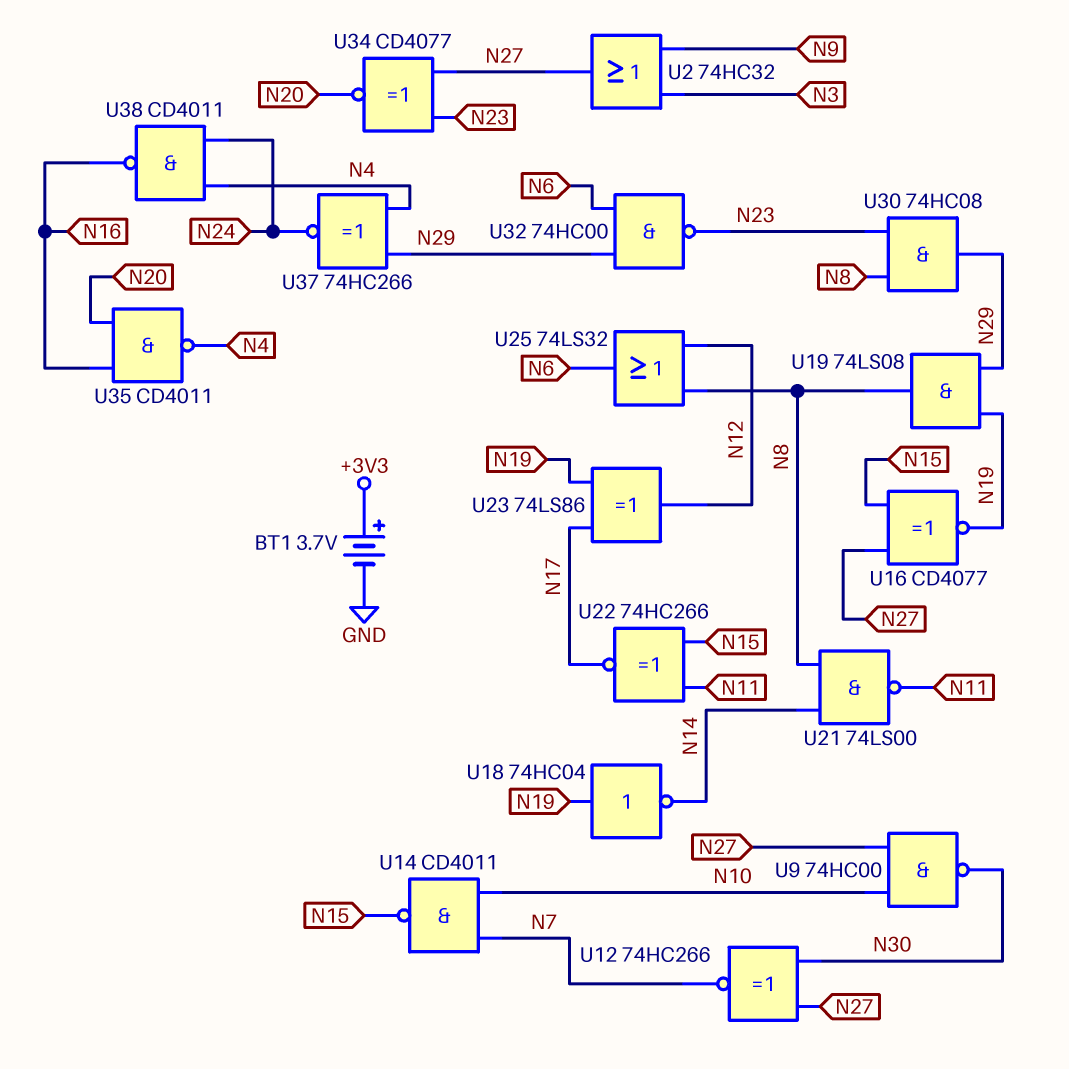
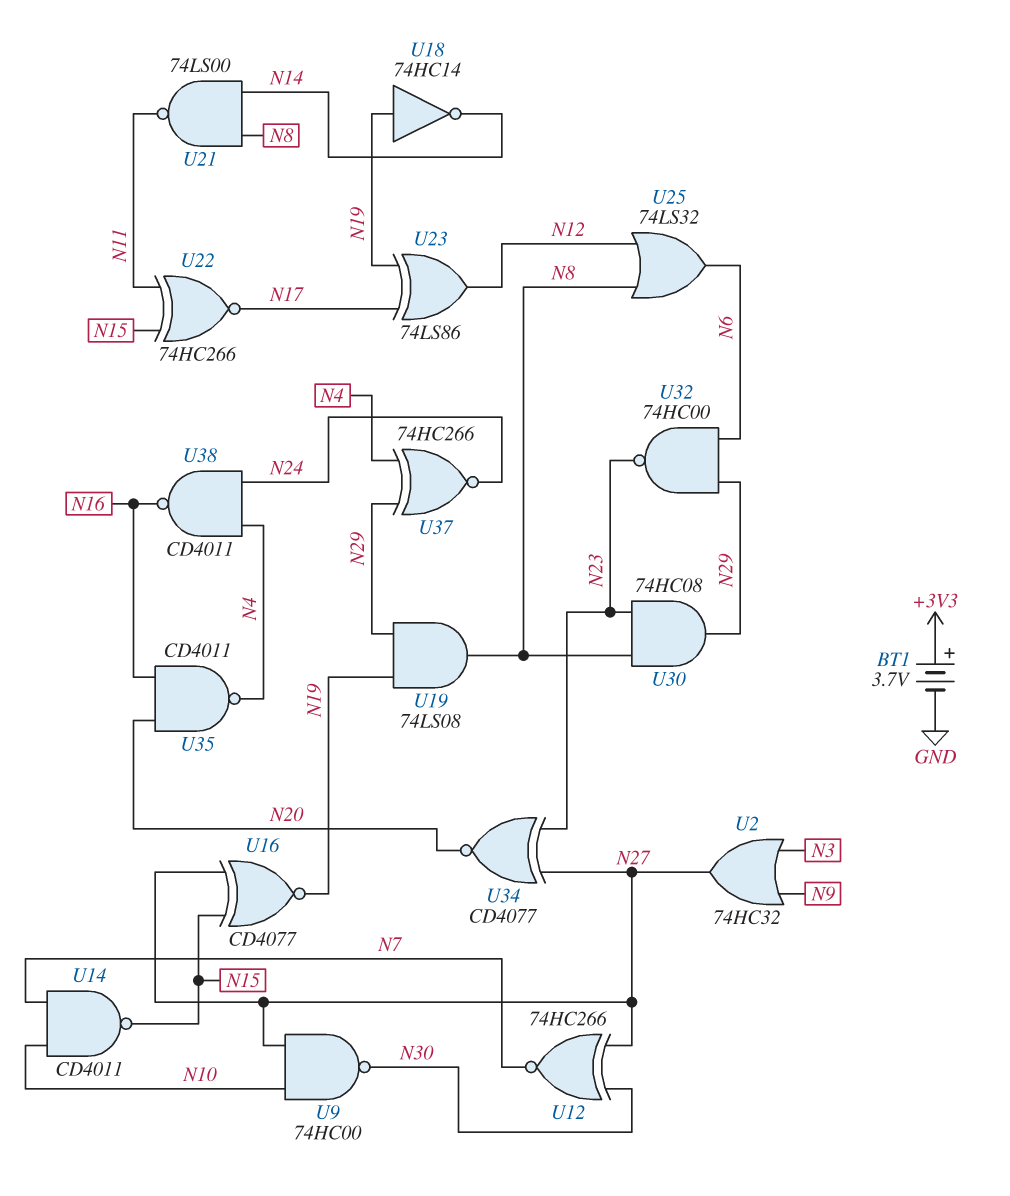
U18: NOT 74HC04 (in N19, out N14) -> NOT 74HC14 (in N19, out N14)

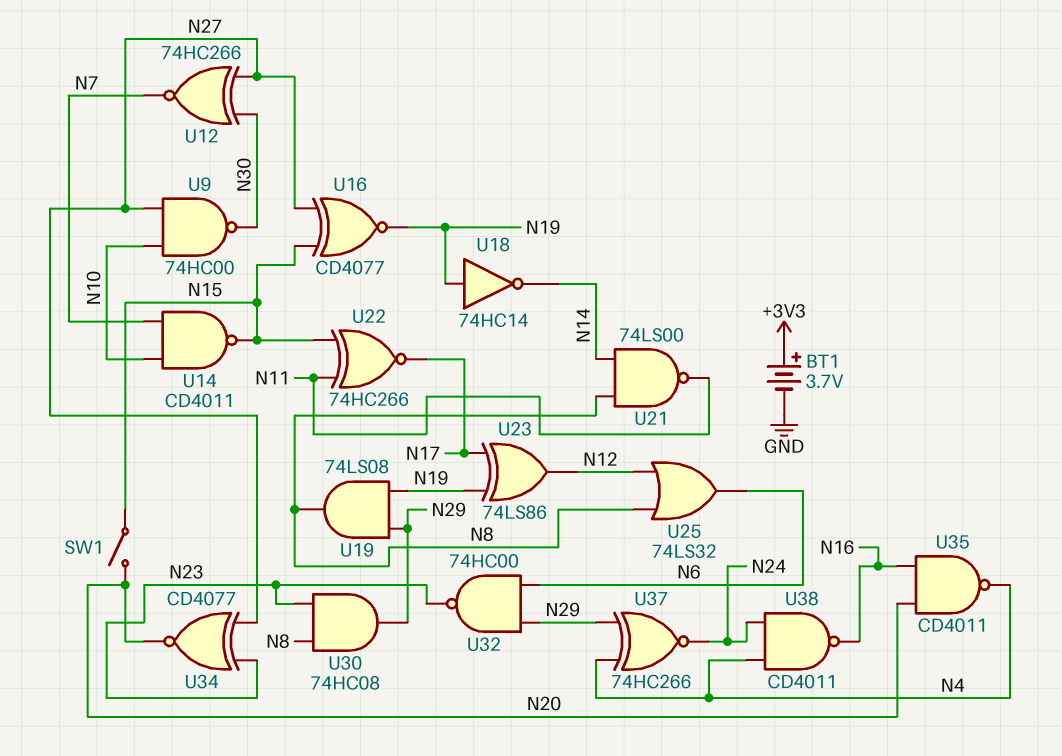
SW1: none -> switch (N15, N20)
U2: OR 74HC32 (in N3, in N9, out N27) -> none

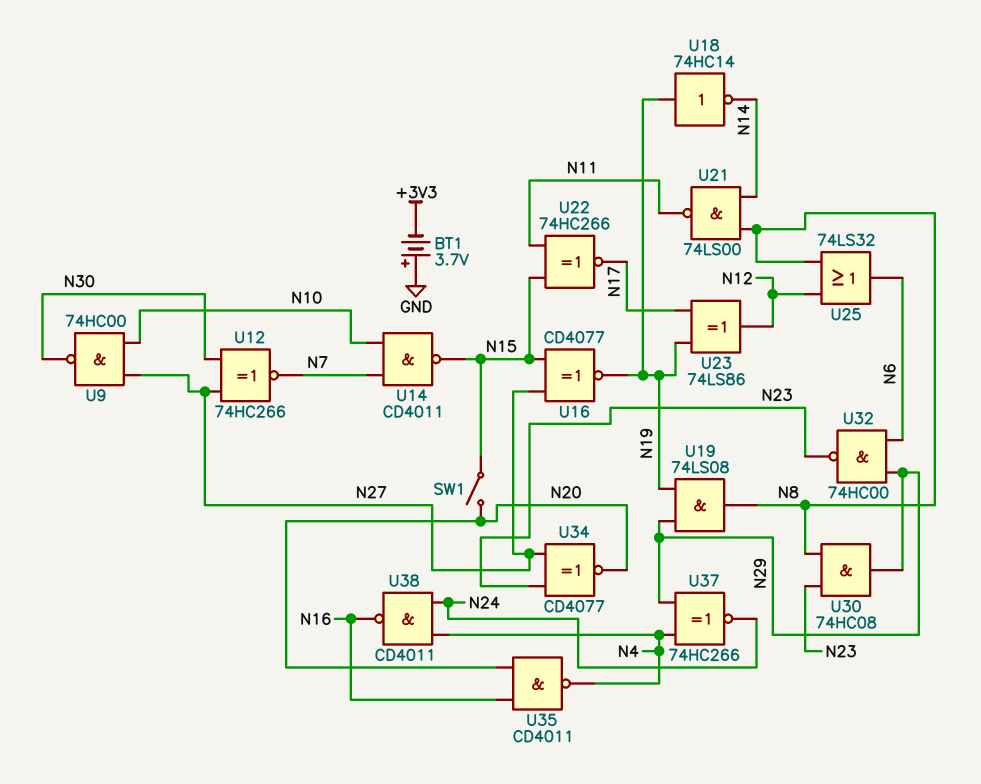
BT1: 3.7V (plus +3V3, minus GND) -> 3.7V (plus GND, minus +3V3)

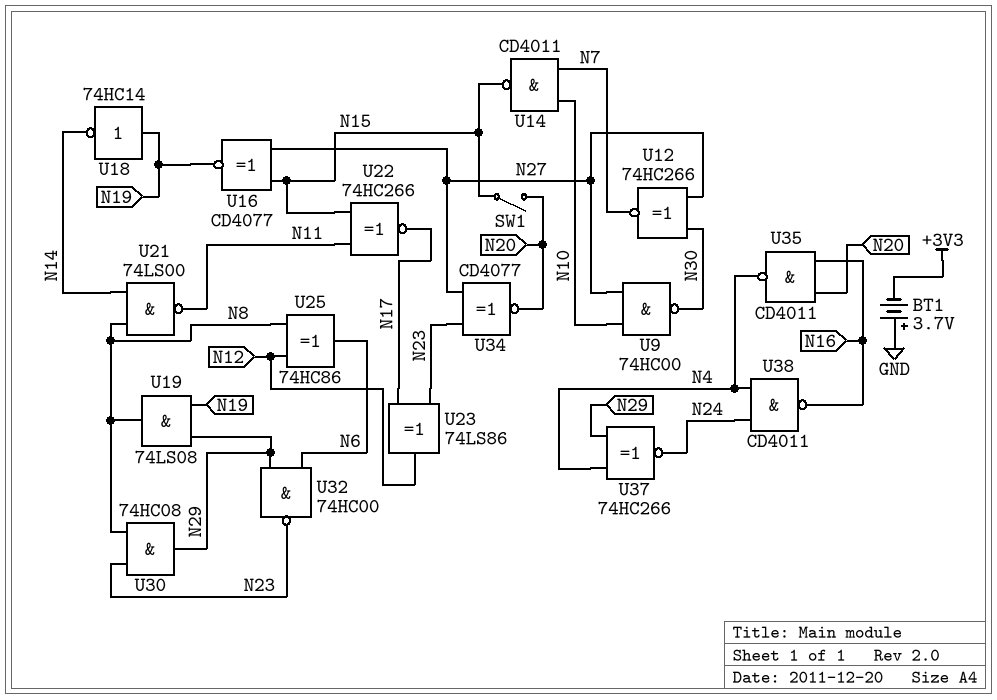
U23: XOR 74LS86 (in N17, in N19, out N12) -> XOR 74LS86 (in N17, in N23, out N12)
U25: OR 74LS32 (in N8, in N12, out N6) -> XOR 74HC86 (in N8, in N12, out N6)

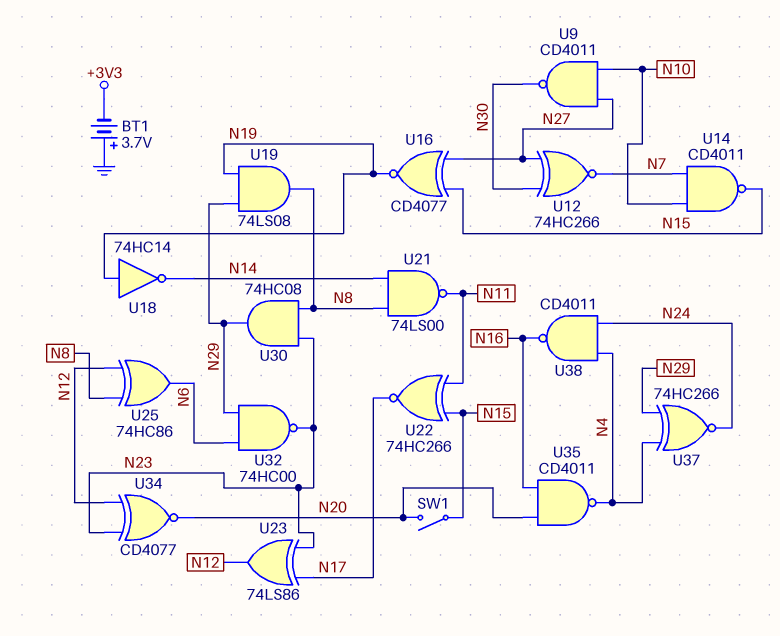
U9: NAND 74HC00 (in N10, in N27, out N30) -> NAND CD4011 (in N10, in N27, out N30)
U34: XNOR CD4077 (in N23, in N27, out N20) -> XNOR CD4077 (in N12, in N23, out N20)

